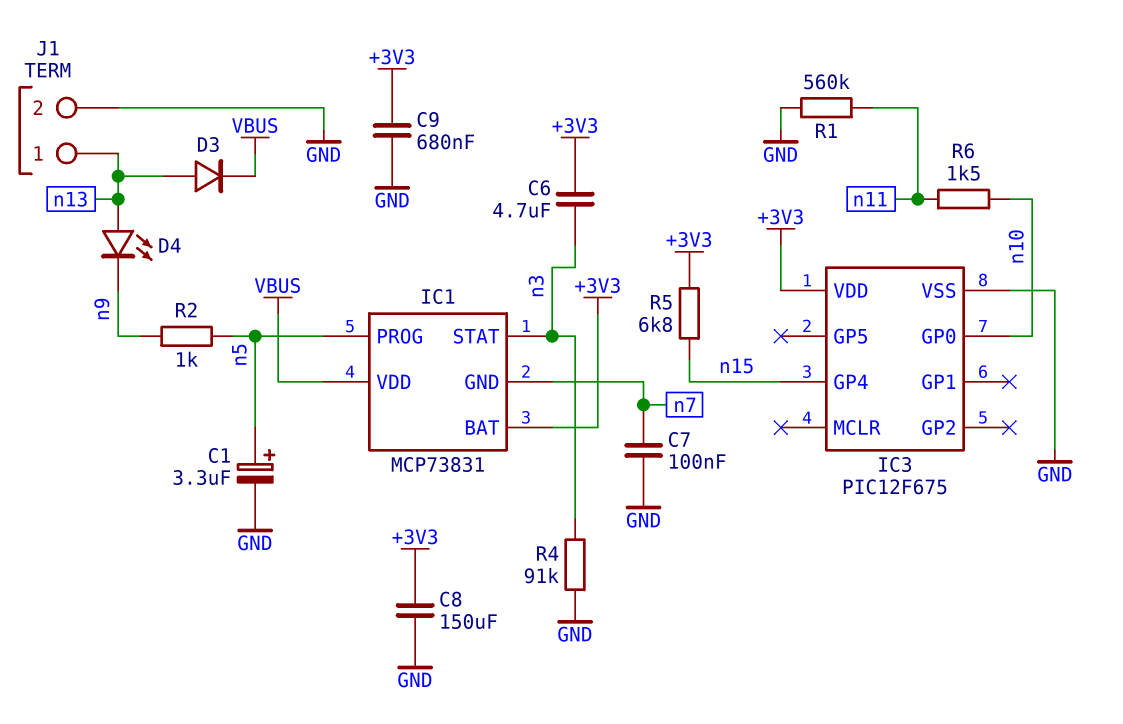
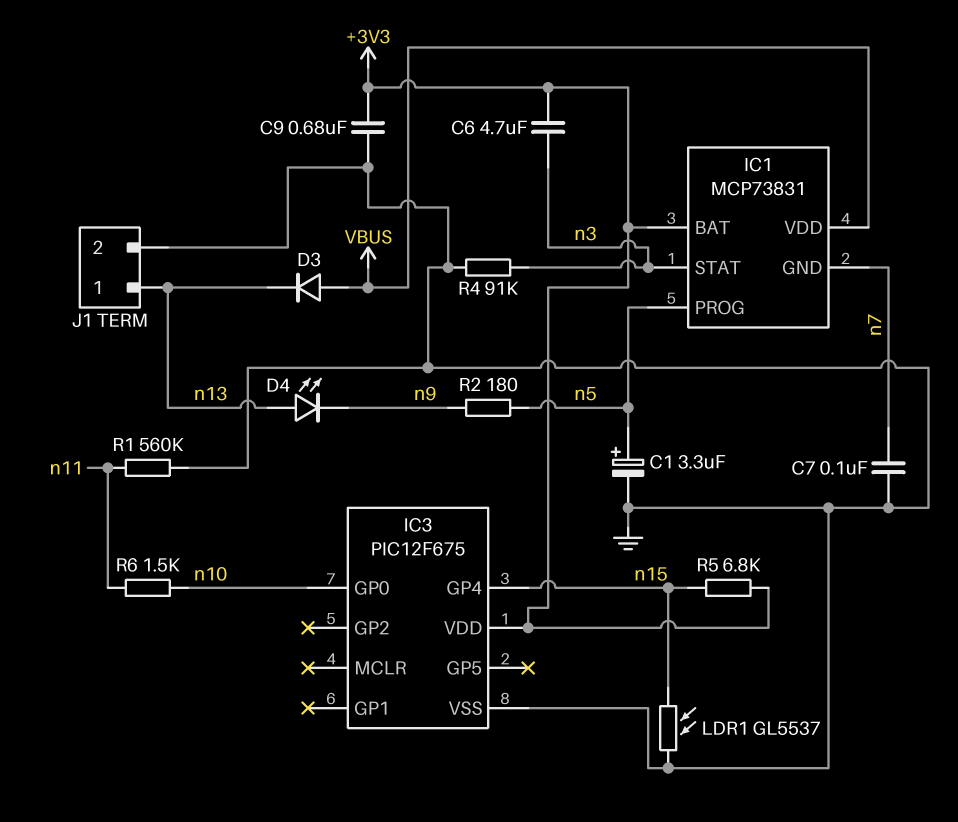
C8: 150uF (+3V3, GND) -> none
D3: diode (A n13, K VBUS) -> diode (A VBUS, K n13)
LDR1: none -> GL5537 (GND, n15)
R2: 1k (n5, n9) -> 180 (n5, n9)

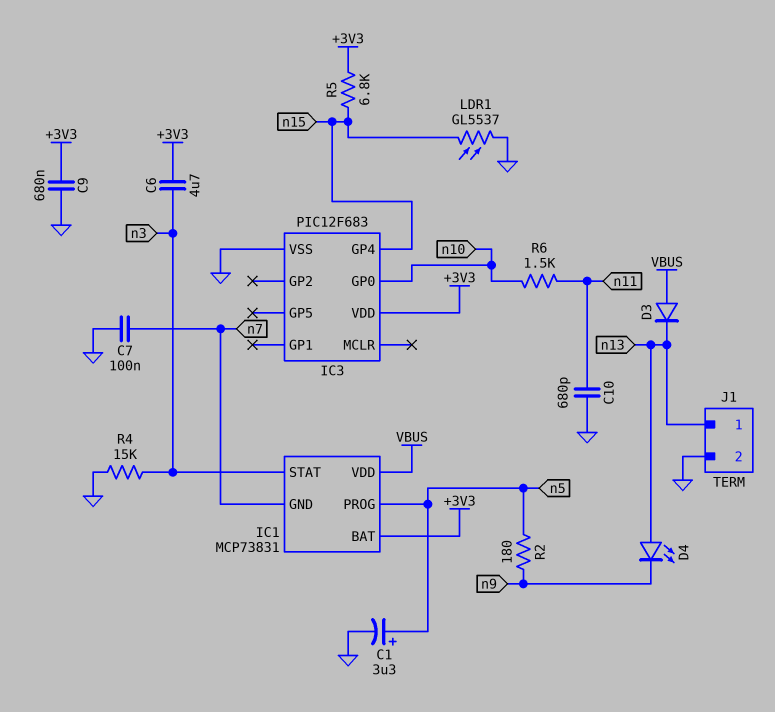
C10: none -> 680pF (GND, n11)
IC3: PIC12F675 -> PIC12F683
R1: 560k (GND, n11) -> none
R4: 91k (GND, n3) -> 15k (GND, n3)

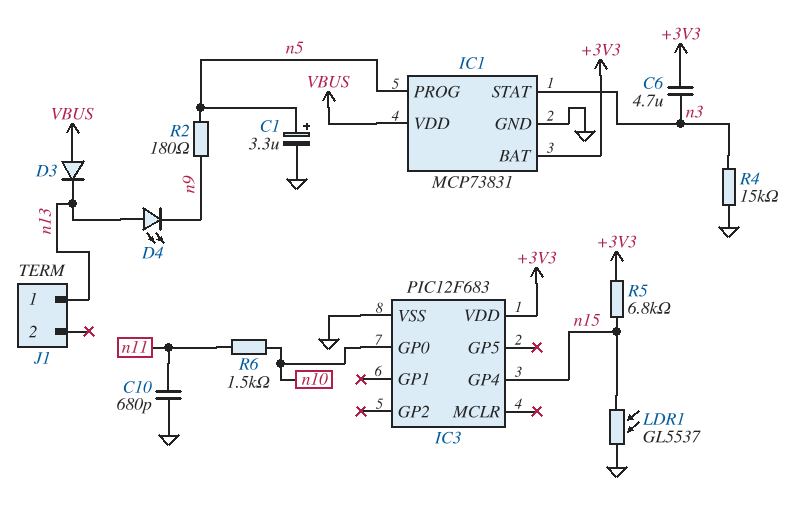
C7: 100nF (GND, n7) -> none
C9: 680nF (+3V3, GND) -> none
IC1 pin GND: n7 -> GND
J1 pin 2: GND -> none

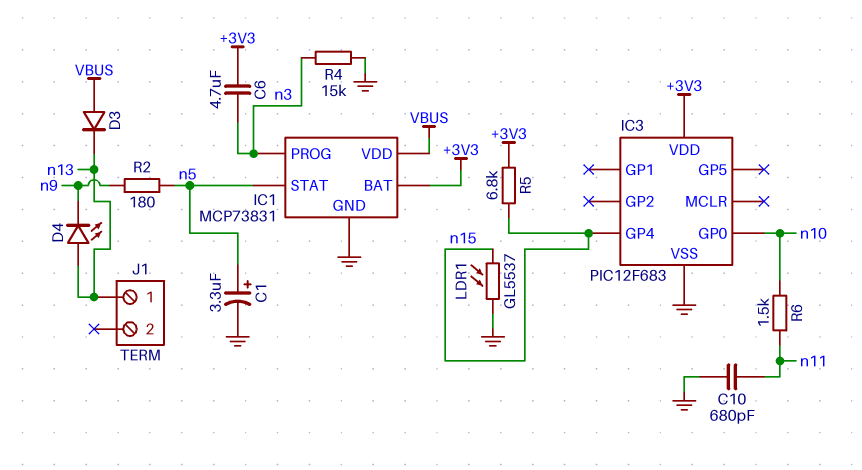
IC1 pin PROG: n5 -> n3
IC1 pin STAT: n3 -> n5

